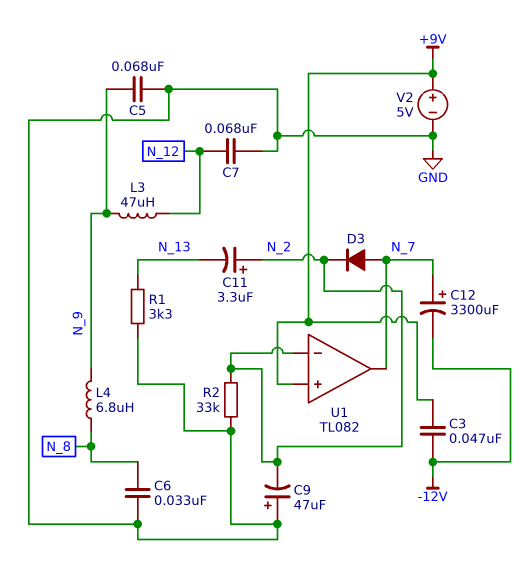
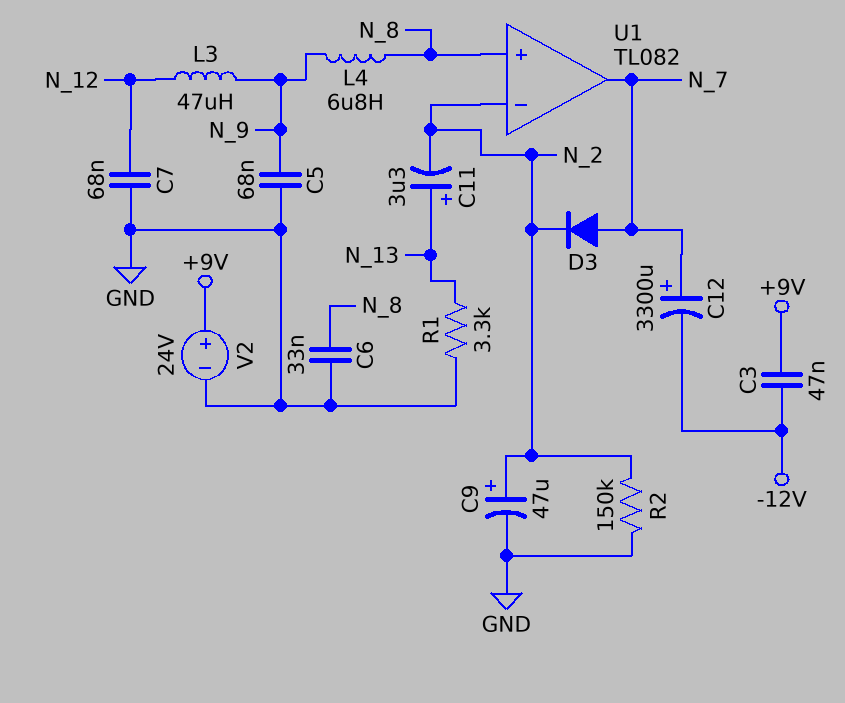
C9: 47uF (plus GND, minus N_2) -> 47uF (plus N_2, minus GND)
C11: 3.3uF (plus N_2, minus N_13) -> 3.3uF (plus N_13, minus N_2)
R2: 33k (GND, N_2) -> 150k (GND, N_2)
U1 pin in+: +9V -> N_8
V2: 5V (plus +9V, minus GND) -> 24V (plus +9V, minus GND)

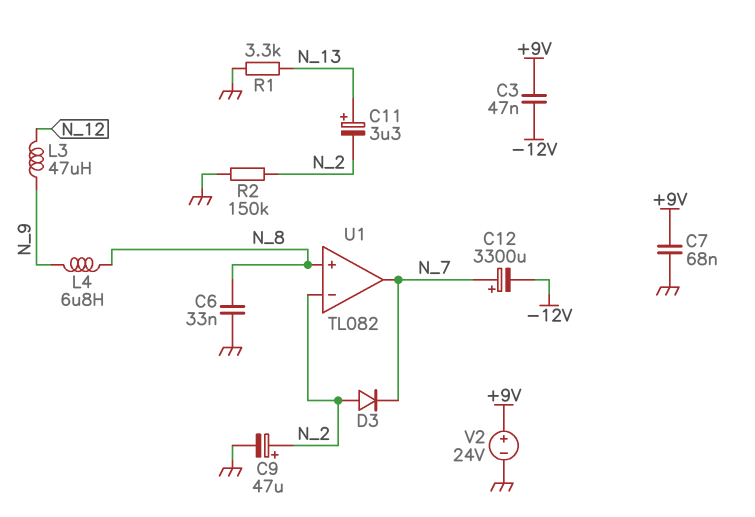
C5: 68nF (GND, N_9) -> none
C7: 68nF (GND, N_12) -> 68nF (+9V, GND)
D3: diode (A N_7, K N_2) -> diode (A N_2, K N_7)

